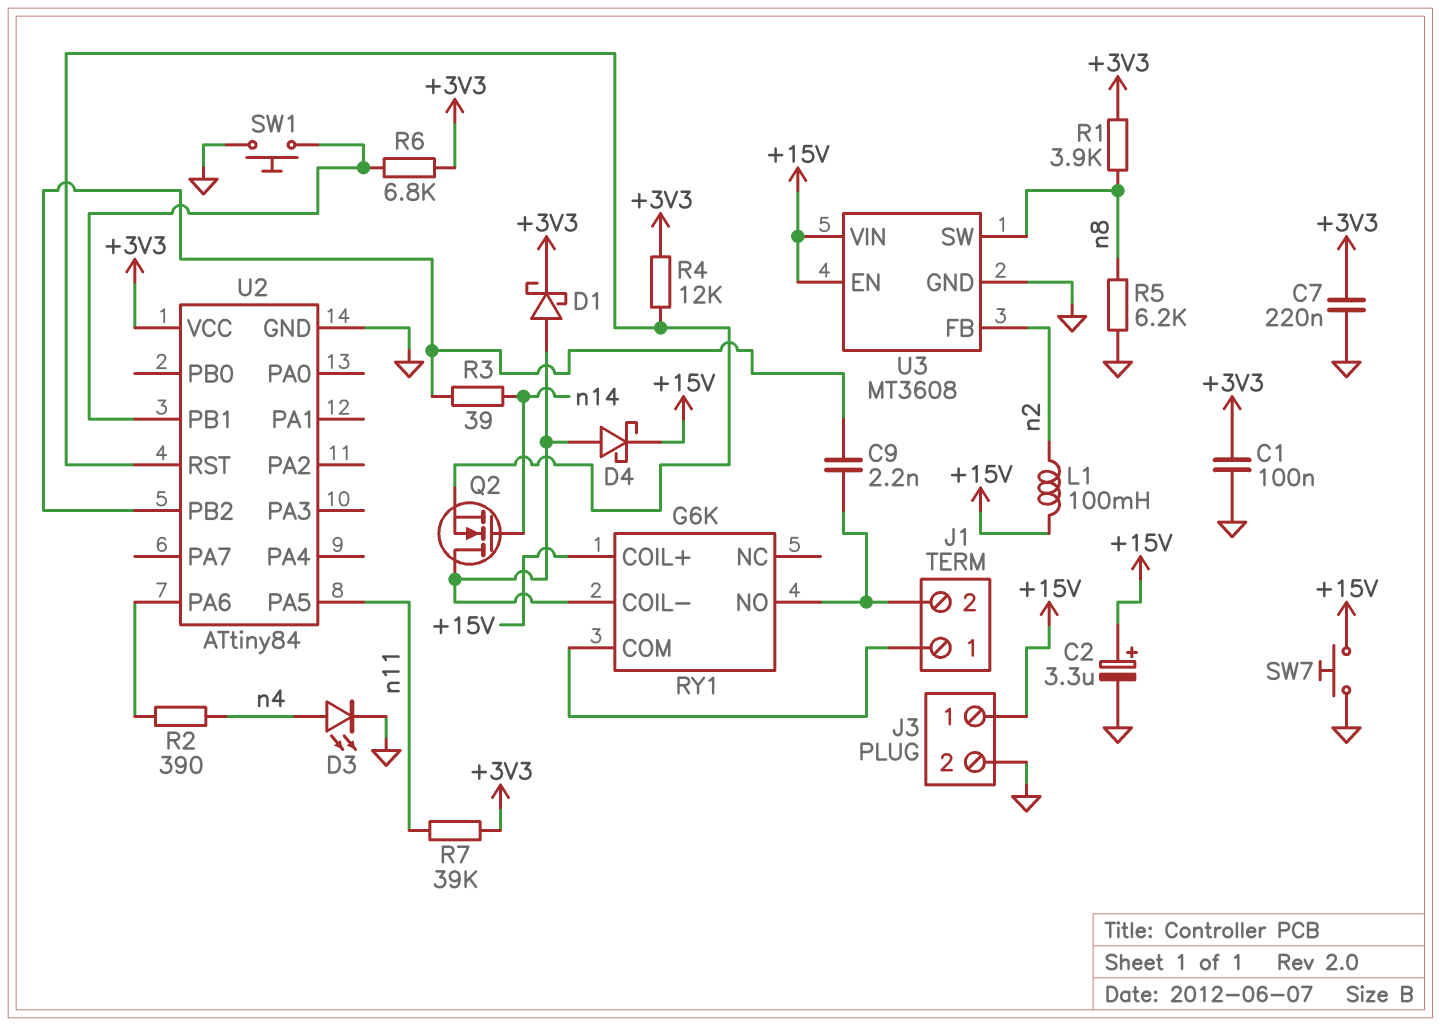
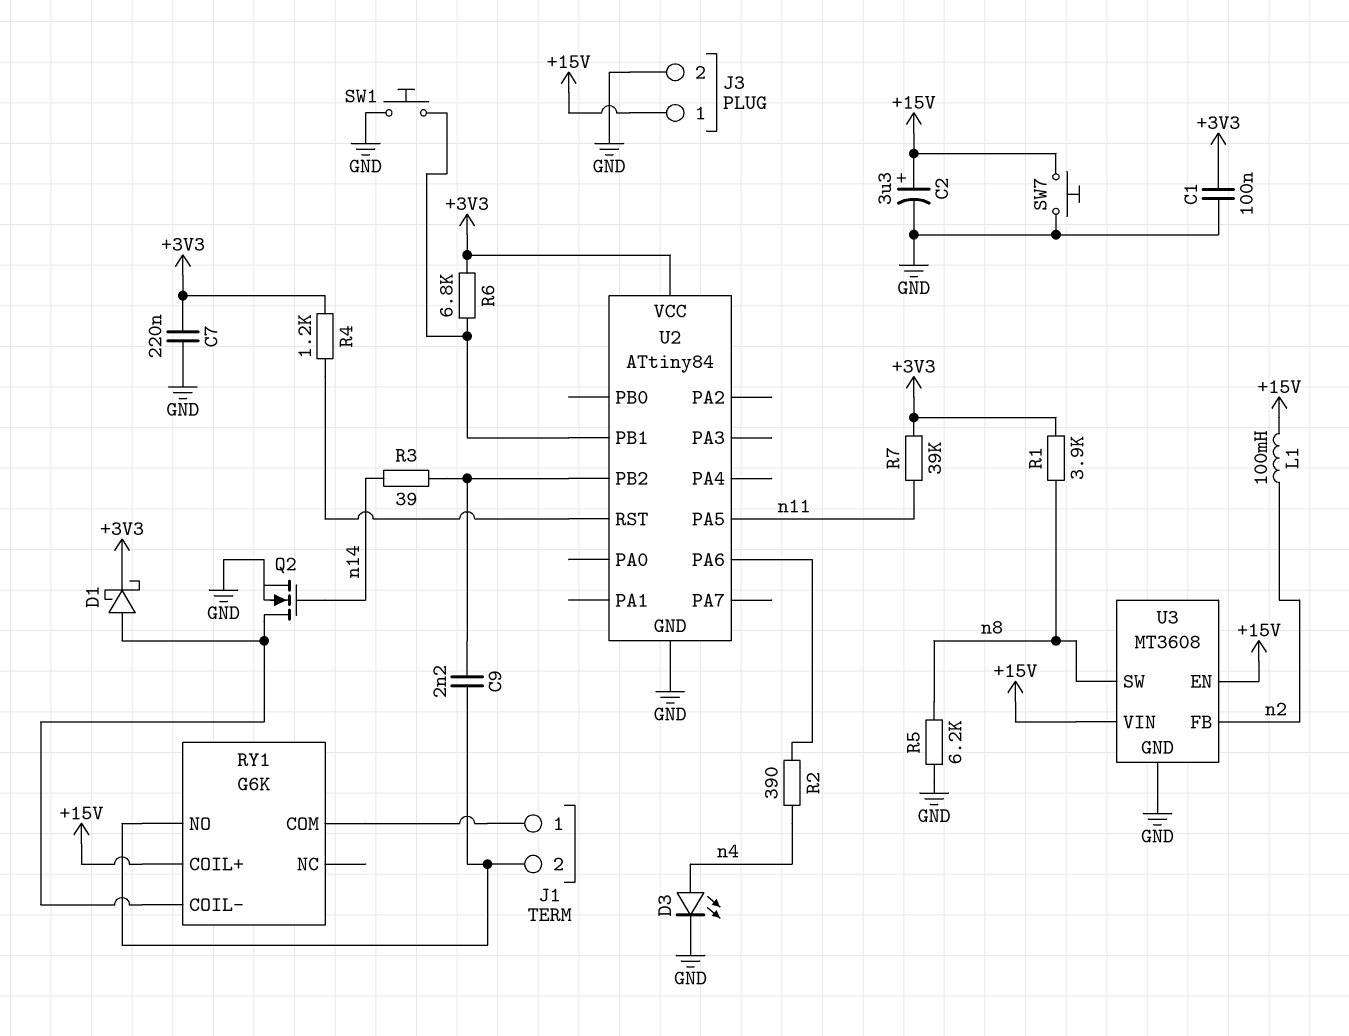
D4: schottky (A RY1/COIL-, K +15V) -> none
Q2: NMOS (G n14, D RY1/COIL-, S U2/RST) -> NMOS (G n14, D RY1/COIL-, S GND)
R4: 12k (+3V3, U2/RST) -> 1.2k (+3V3, U2/RST)

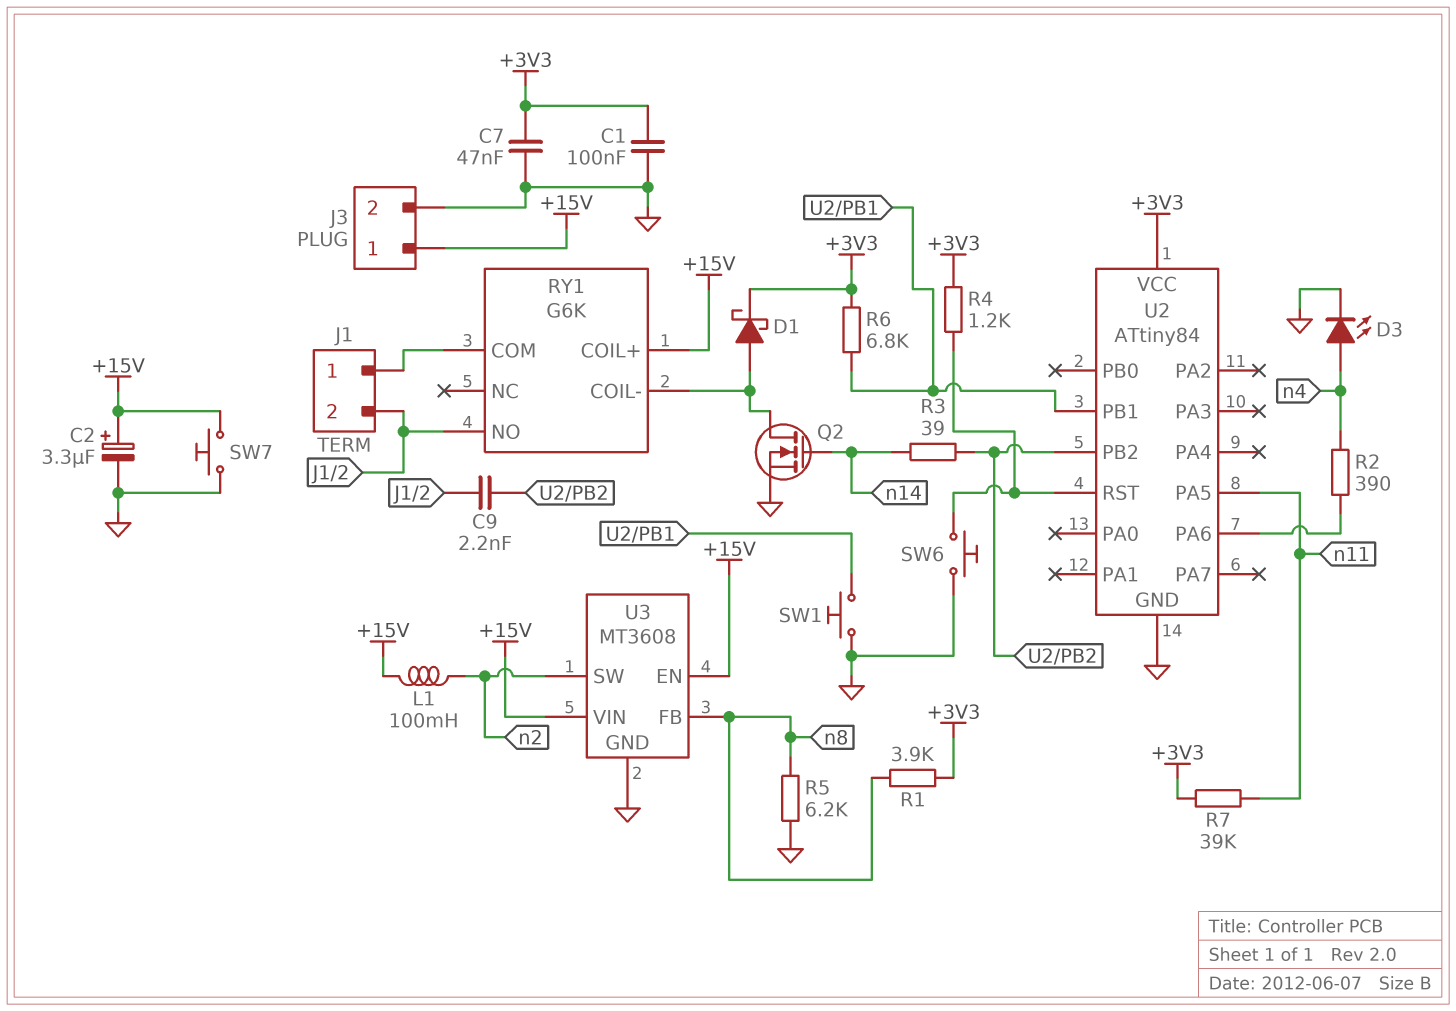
C7: 220nF (+3V3, GND) -> 47nF (+3V3, GND)
SW6: none -> button (GND, U2/RST)
U3 pin FB: n2 -> n8
U3 pin SW: n8 -> n2

